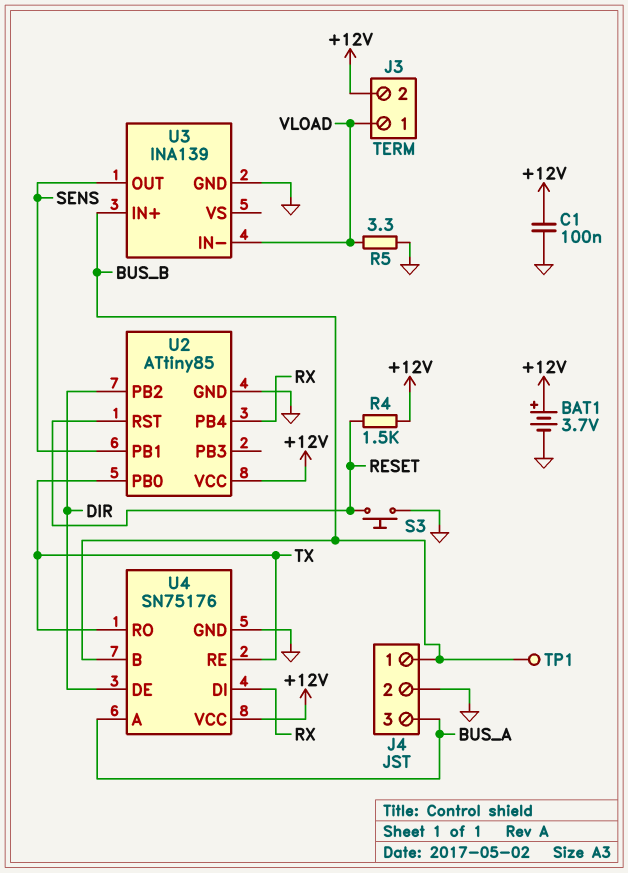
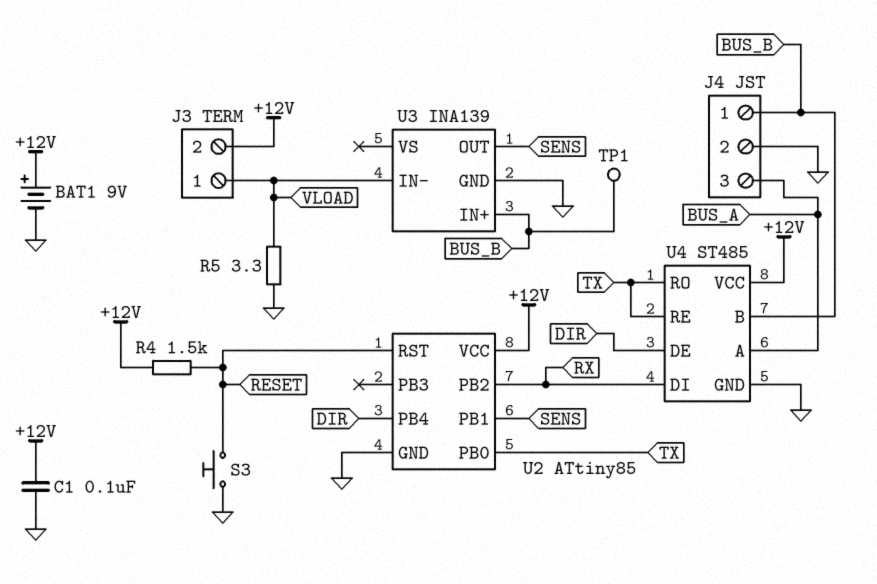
BAT1: 3.7V (plus +12V, minus GND) -> 9V (plus +12V, minus GND)
U2 pin PB2: DIR -> RX
U2 pin PB4: RX -> DIR
U4: SN75176 -> ST485

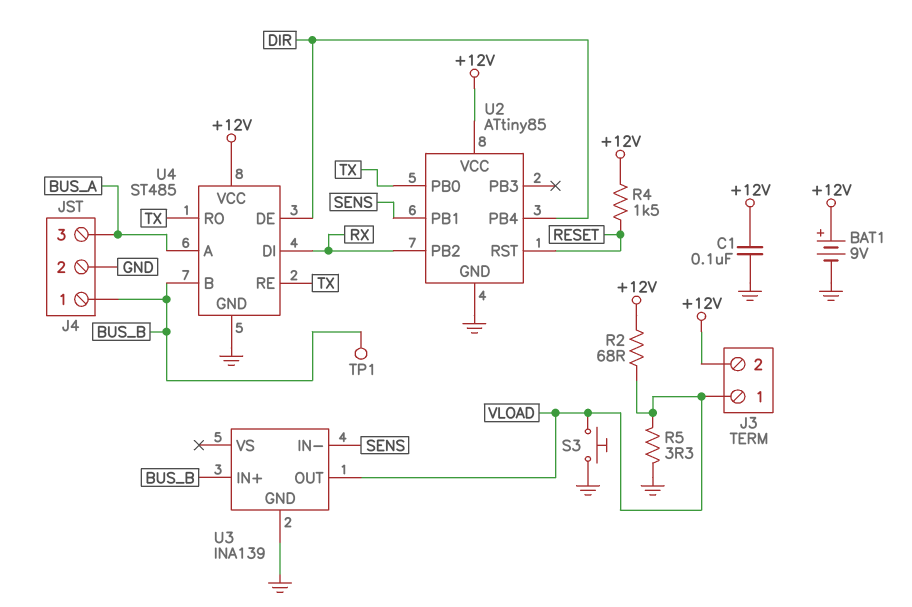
R2: none -> 68 (+12V, VLOAD)
S3: button (GND, RESET) -> button (GND, VLOAD)
U3 pin IN-: VLOAD -> SENS
U3 pin OUT: SENS -> VLOAD

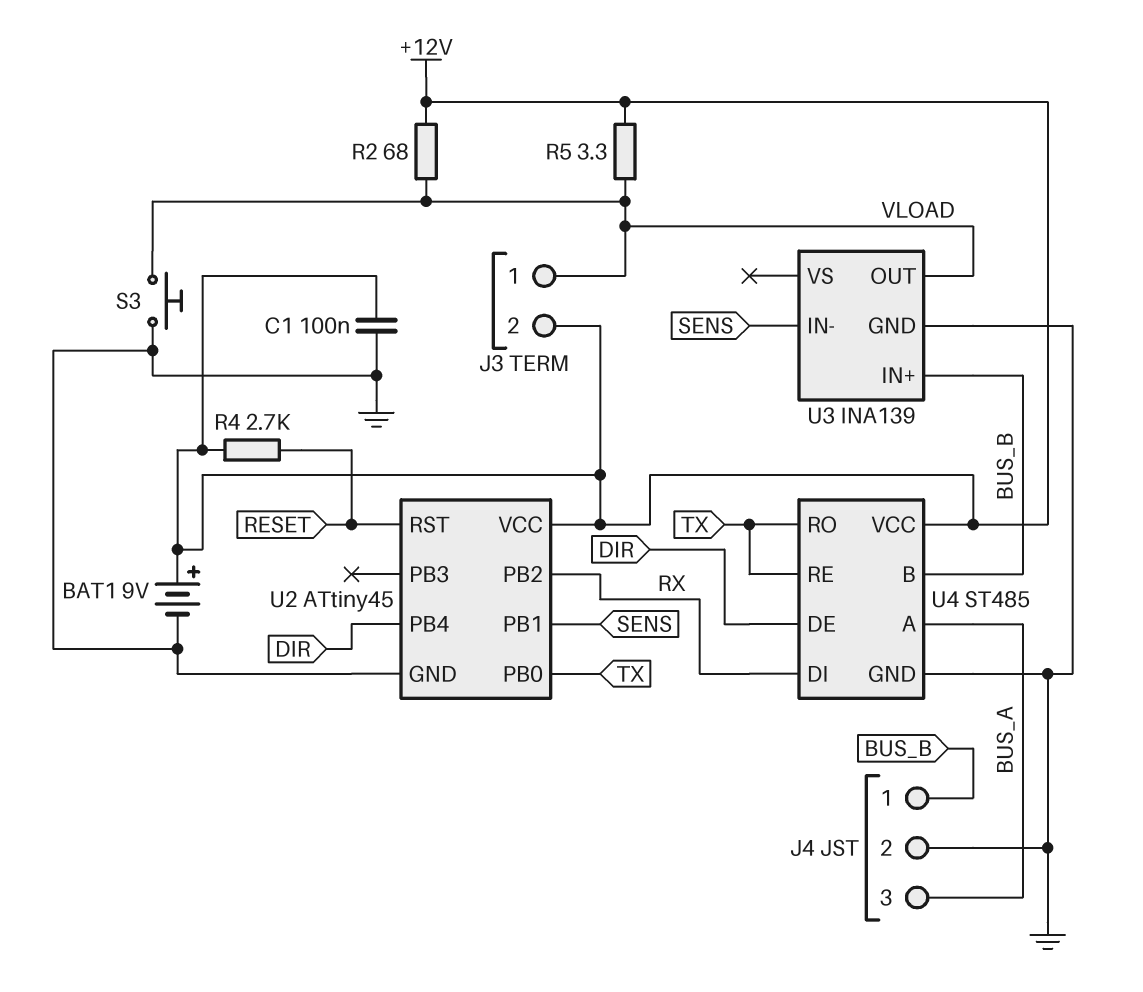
R4: 1.5k (+12V, RESET) -> 2.7k (+12V, RESET)
R5: 3.3 (GND, VLOAD) -> 3.3 (+12V, VLOAD)
TP1: test point (BUS_B) -> none
U2: ATtiny85 -> ATtiny45

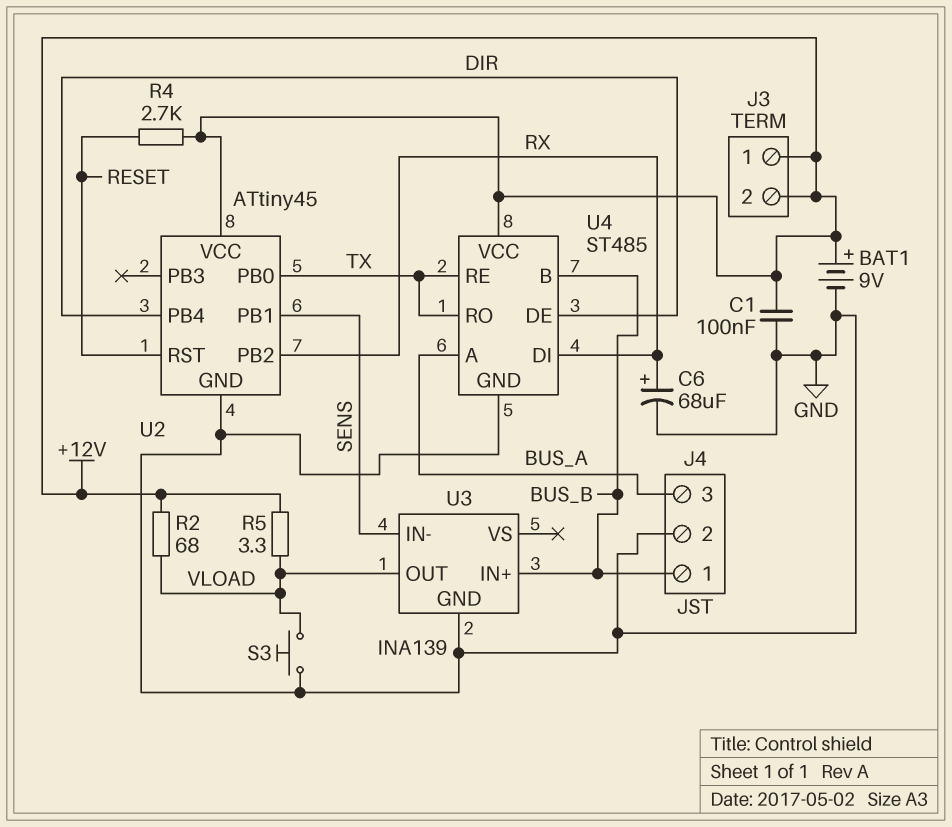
C6: none -> 68uF (plus RX, minus GND)
J3 pin 1: VLOAD -> +12V

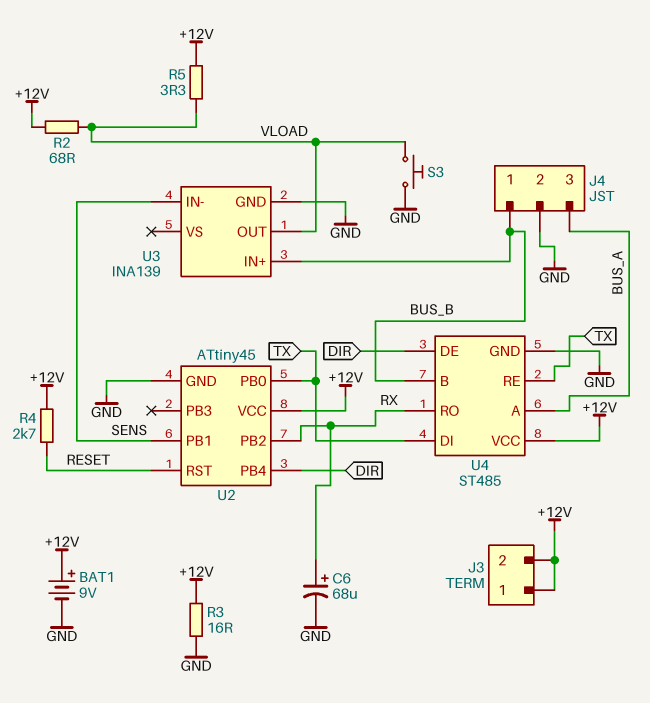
C1: 100nF (+12V, GND) -> none
R3: none -> 16 (+12V, GND)
U4 pin DI: RX -> TX
U4 pin RO: TX -> RX

